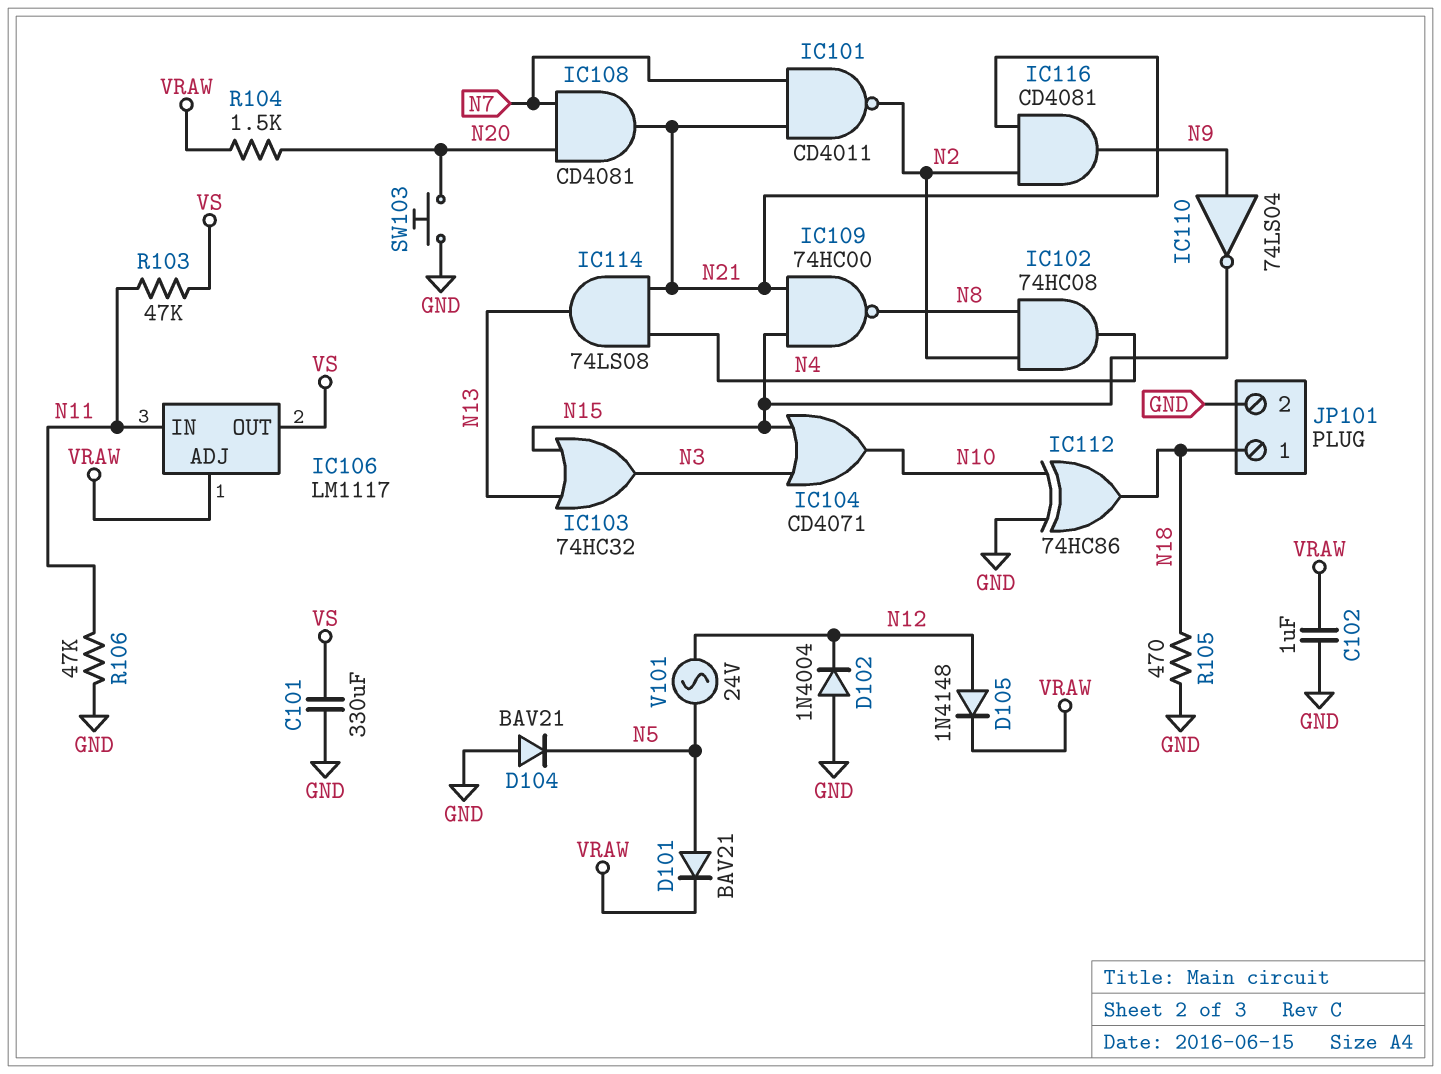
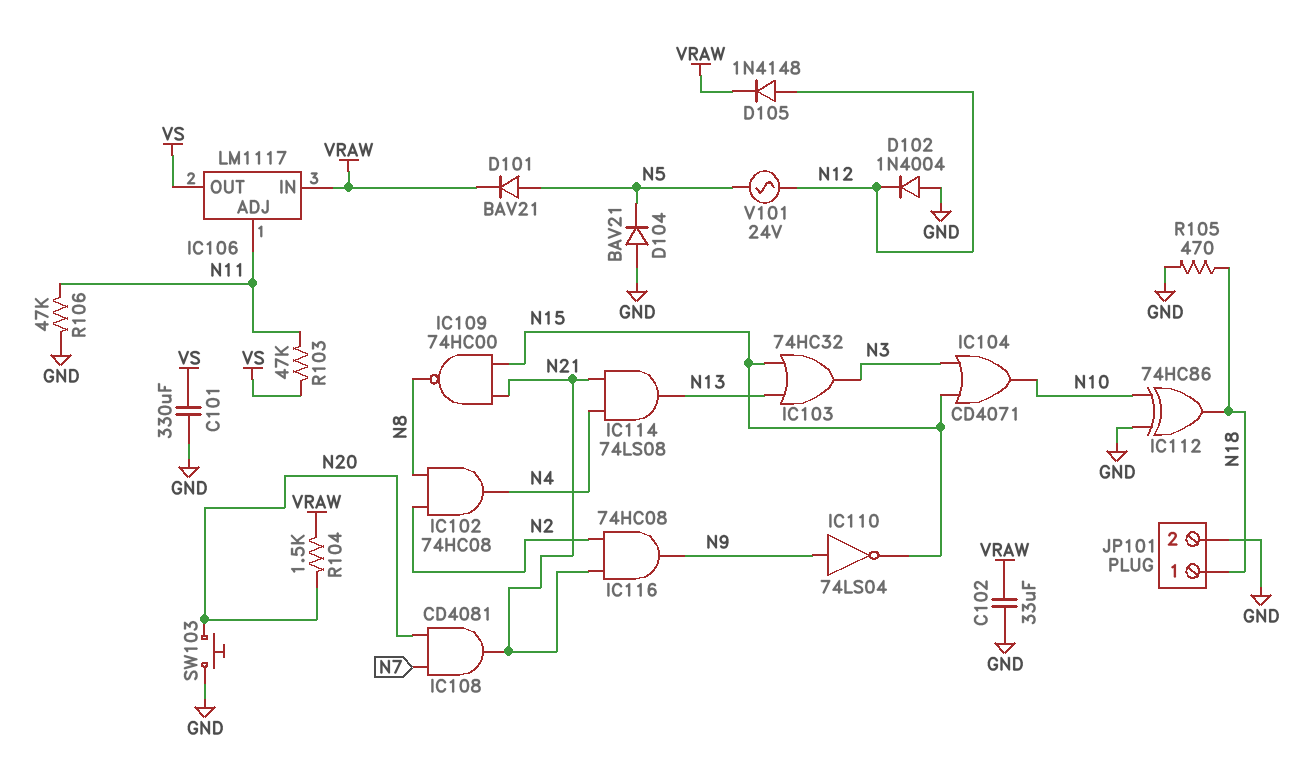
C102: 1uF (GND, VRAW) -> 33uF (GND, VRAW)
IC101: NAND CD4011 (in N7, in N21, out N2) -> none
IC106 pin ADJ: VRAW -> N11
IC106 pin IN: N11 -> VRAW
IC116: AND CD4081 (in N2, in N21, out N9) -> AND 74HC08 (in N2, in N21, out N9)

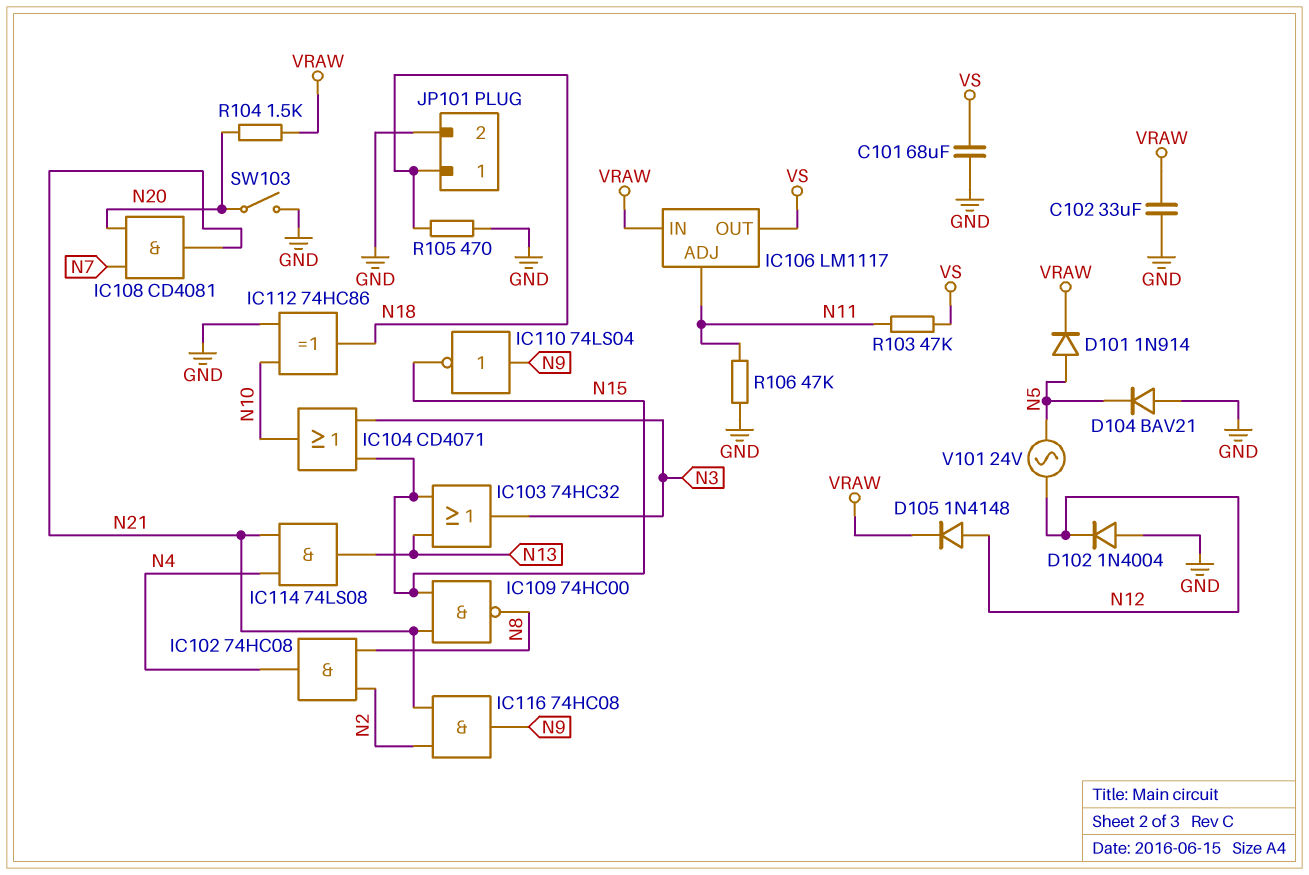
C101: 330uF (GND, VS) -> 68uF (GND, VS)
D101: diode BAV21 (A N5, K VRAW) -> diode 1N914 (A N5, K VRAW)
SW103: button (GND, N20) -> switch (GND, N20)

